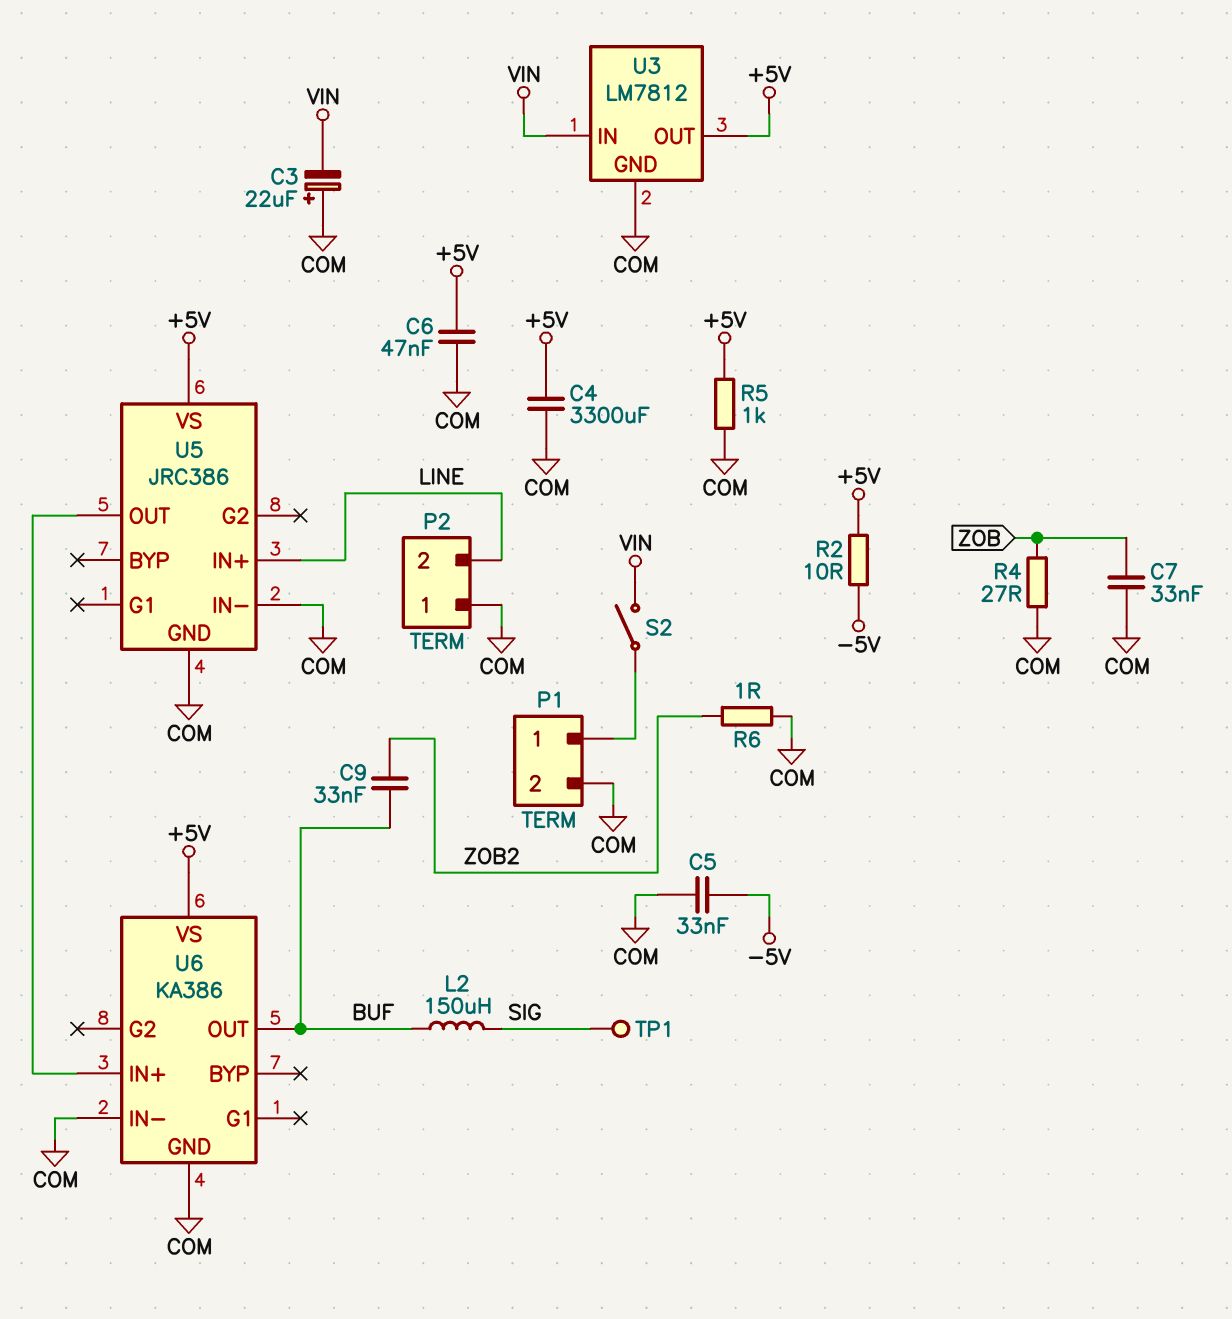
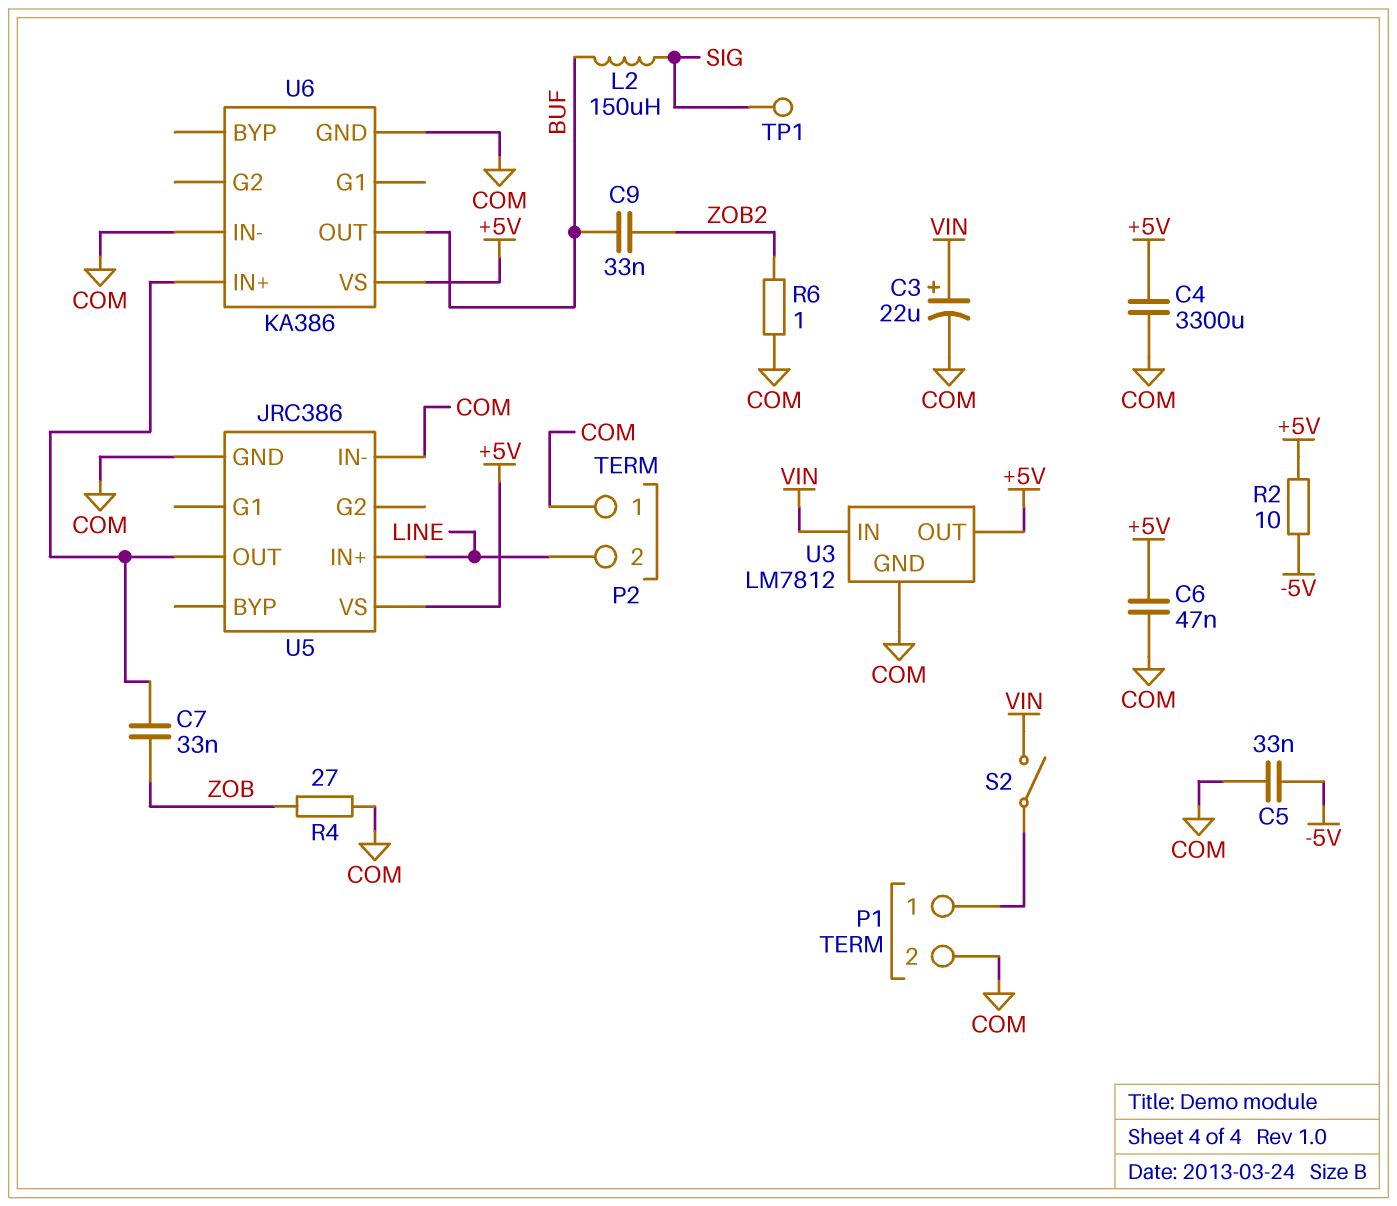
C3: 22uF (plus COM, minus VIN) -> 22uF (plus VIN, minus COM)
C7: 33nF (COM, ZOB) -> 33nF (U5/OUT, ZOB)
R5: 1k (+5V, COM) -> none

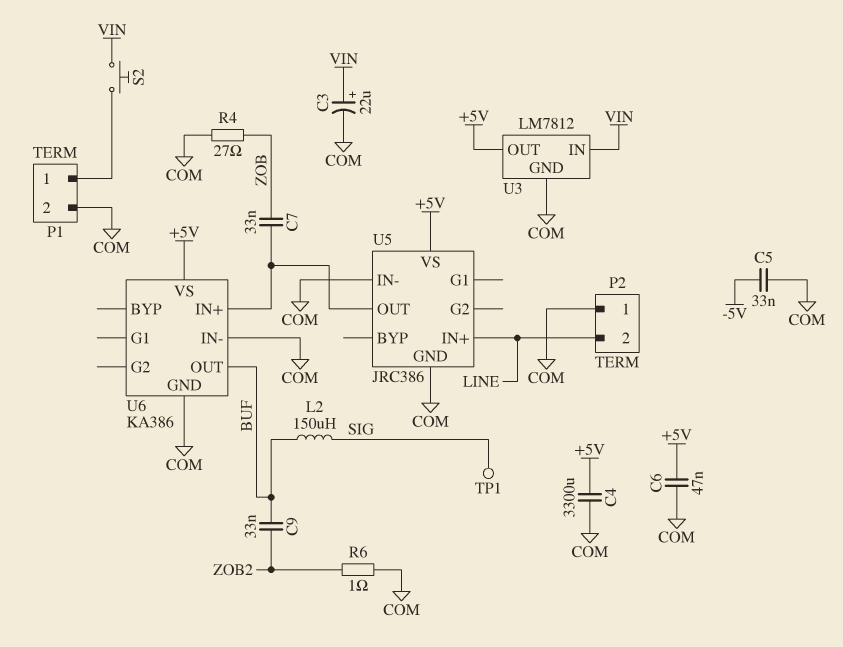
R2: 10 (+5V, -5V) -> none
S2: switch (P1/1, VIN) -> button (P1/1, VIN)

